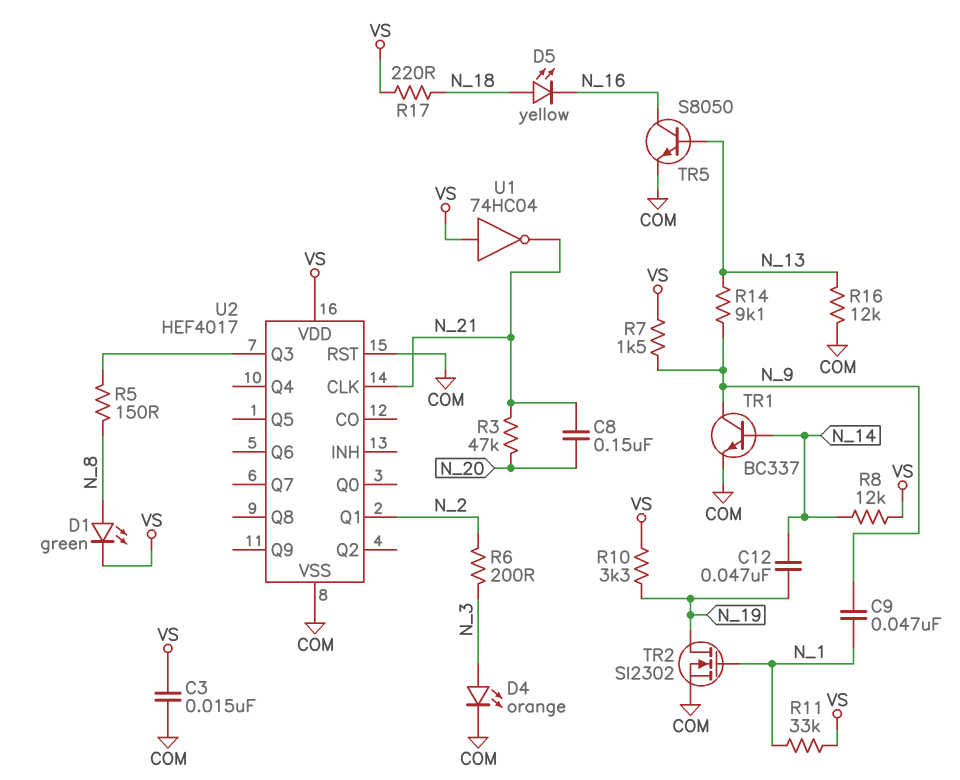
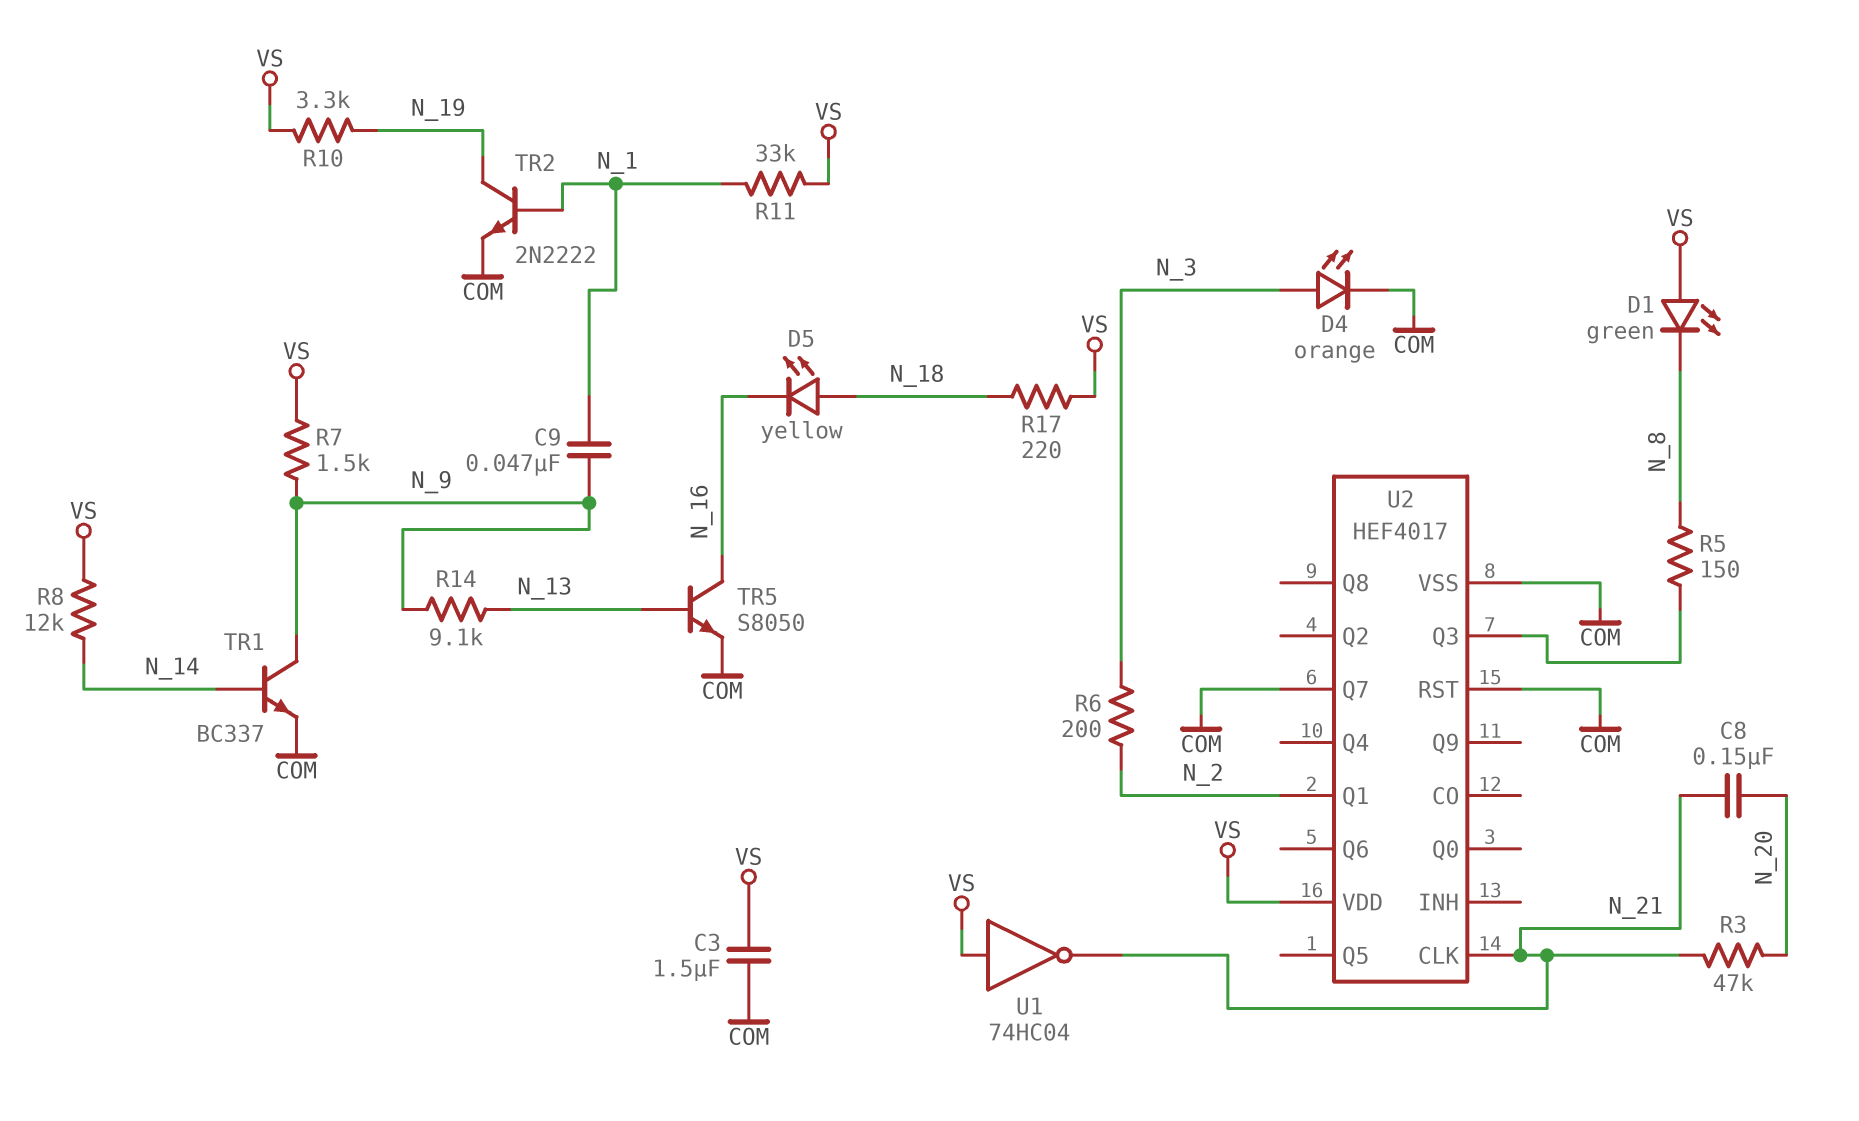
C3: 15nF (COM, VS) -> 1.5uF (COM, VS)
C12: 47nF (N_14, N_19) -> none
D1: LED green (A N_8, K VS) -> LED green (A VS, K N_8)
R16: 12k (COM, N_13) -> none
TR2: NMOS SI2302 (G N_1, D N_19, S COM) -> NPN 2N2222 (B N_1, C N_19, E COM)
U2 pin Q7: none -> COM

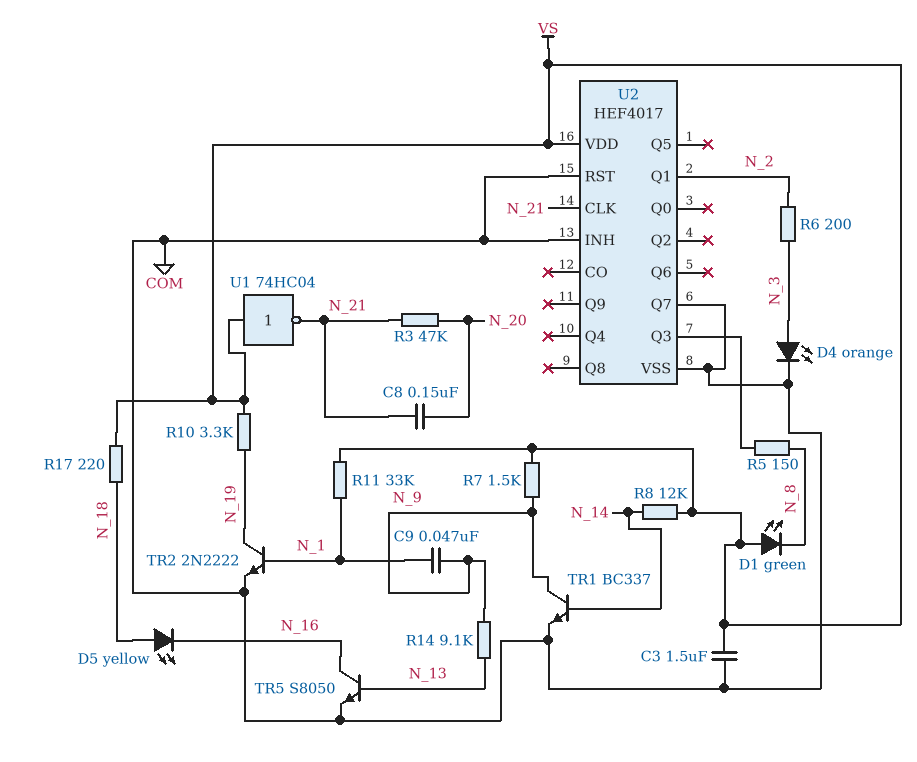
U2 pin INH: none -> COM

